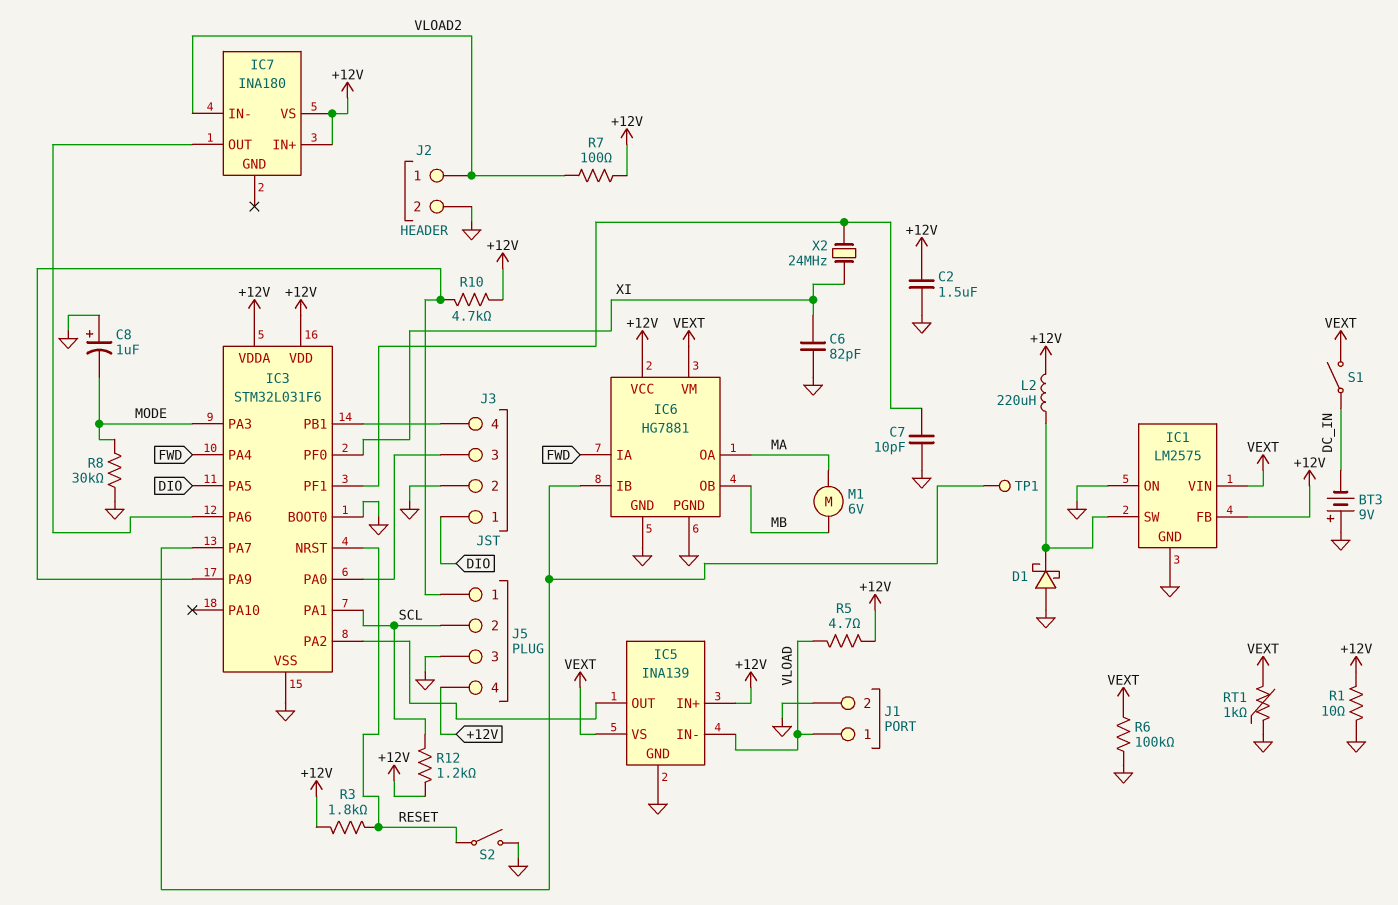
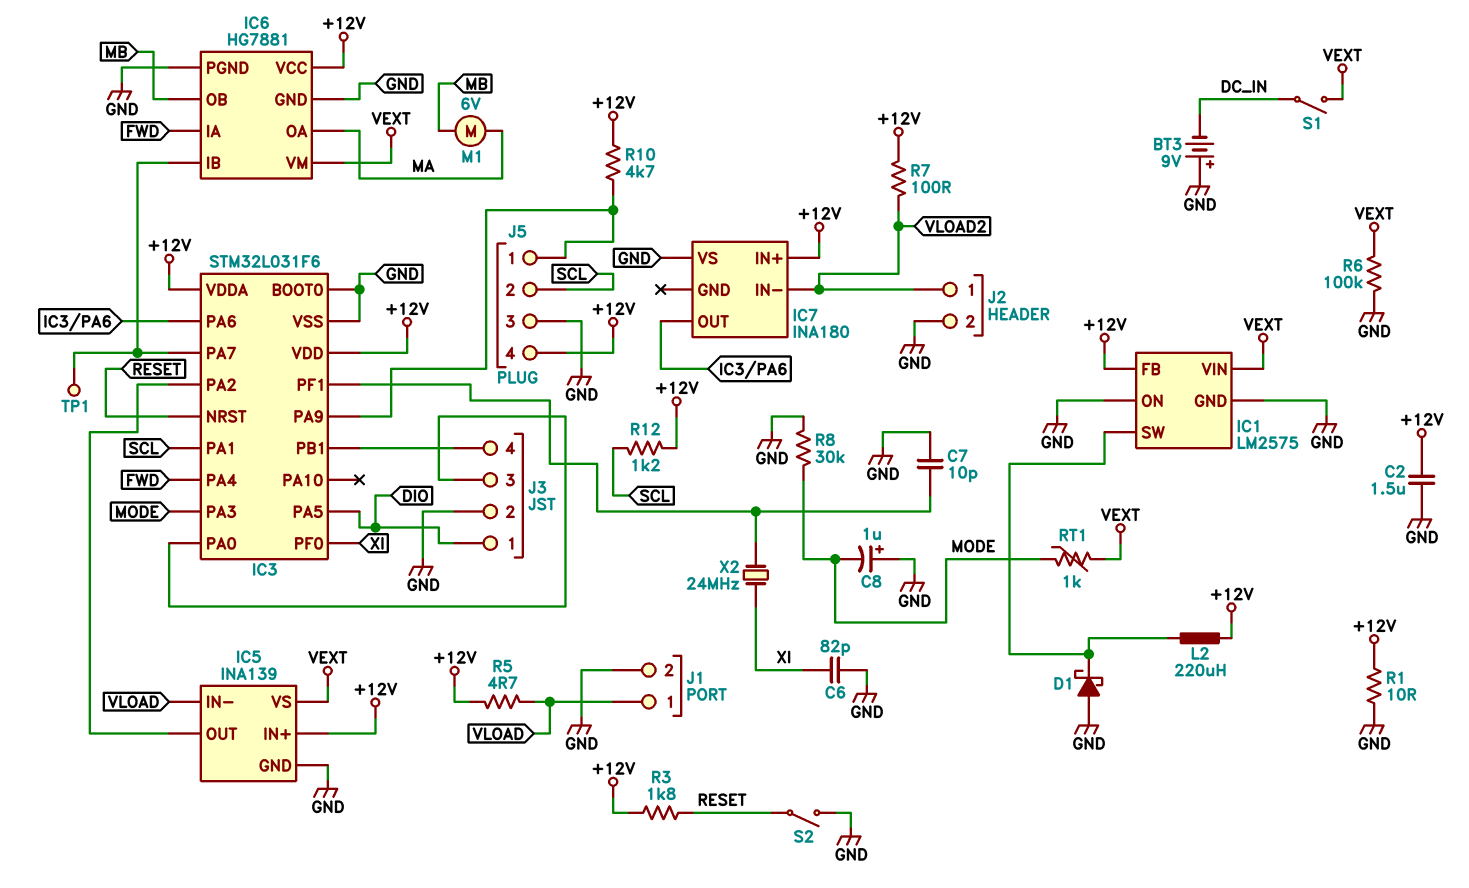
IC7 pin VS: +12V -> GND
RT1: 1k (GND, VEXT) -> 1k (MODE, VEXT)

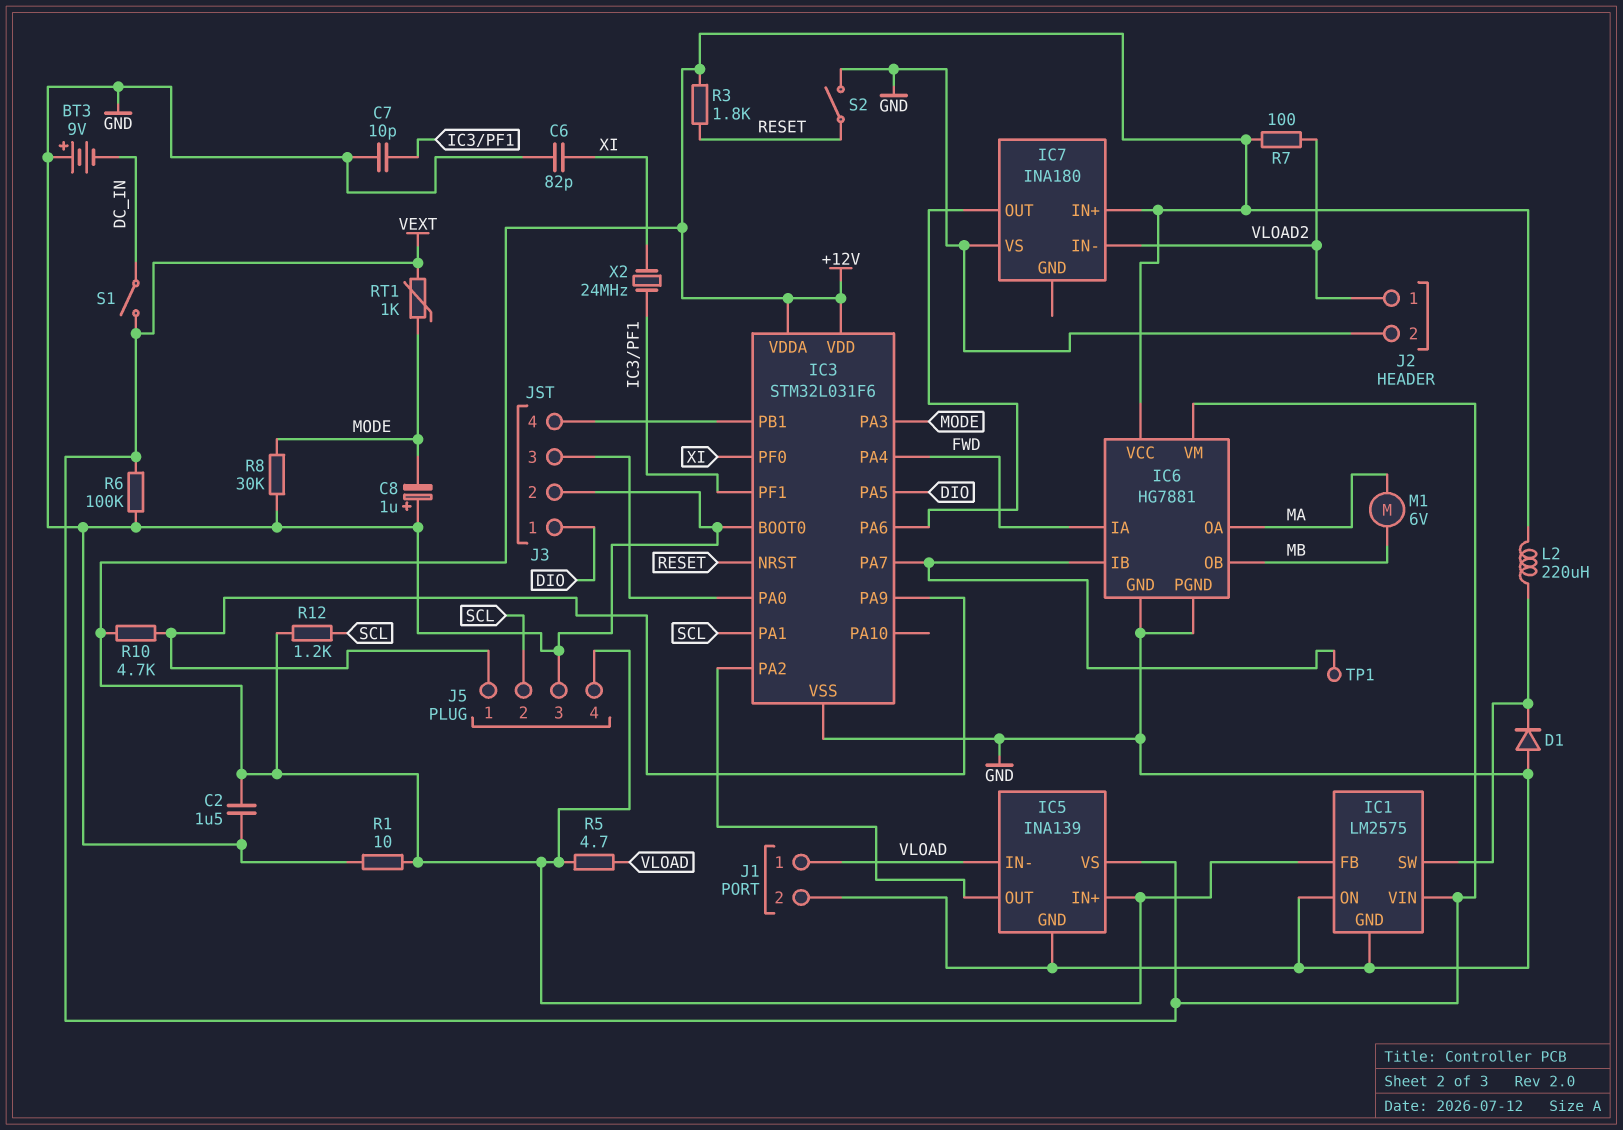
D1: schottky (A GND, K IC1/SW) -> diode (A GND, K IC1/SW)

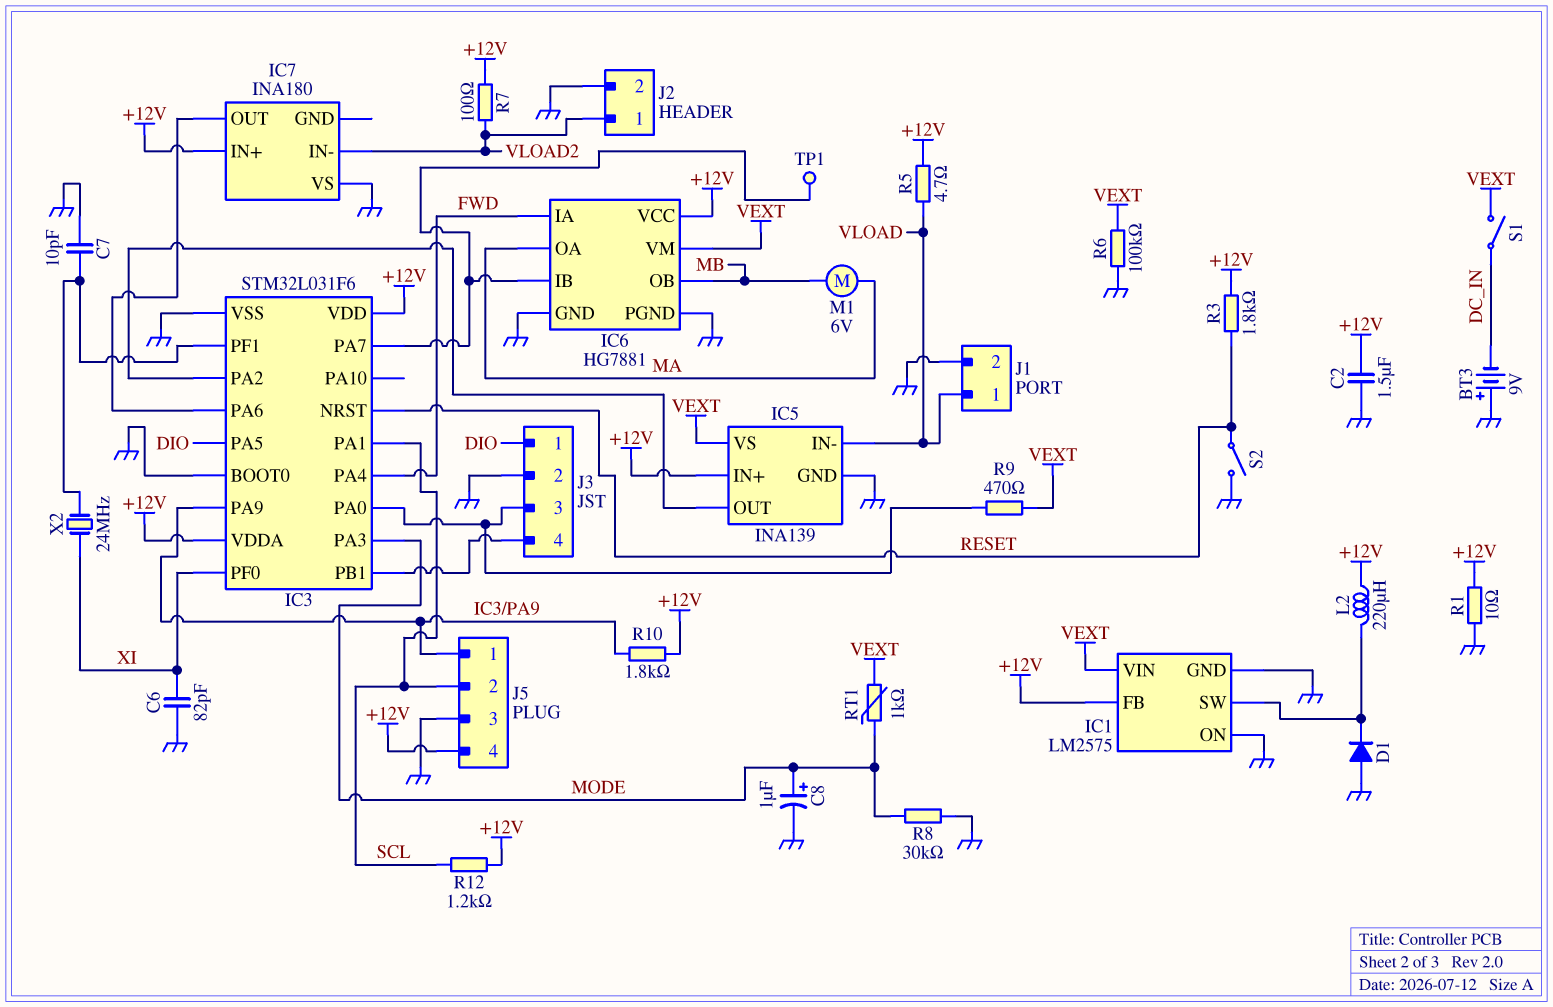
C8: 1uF (plus GND, minus MODE) -> 1uF (plus MODE, minus GND)
R9: none -> 470 (IC3/PA0, VEXT)
R10: 4.7k (+12V, IC3/PA9) -> 1.8k (+12V, IC3/PA9)

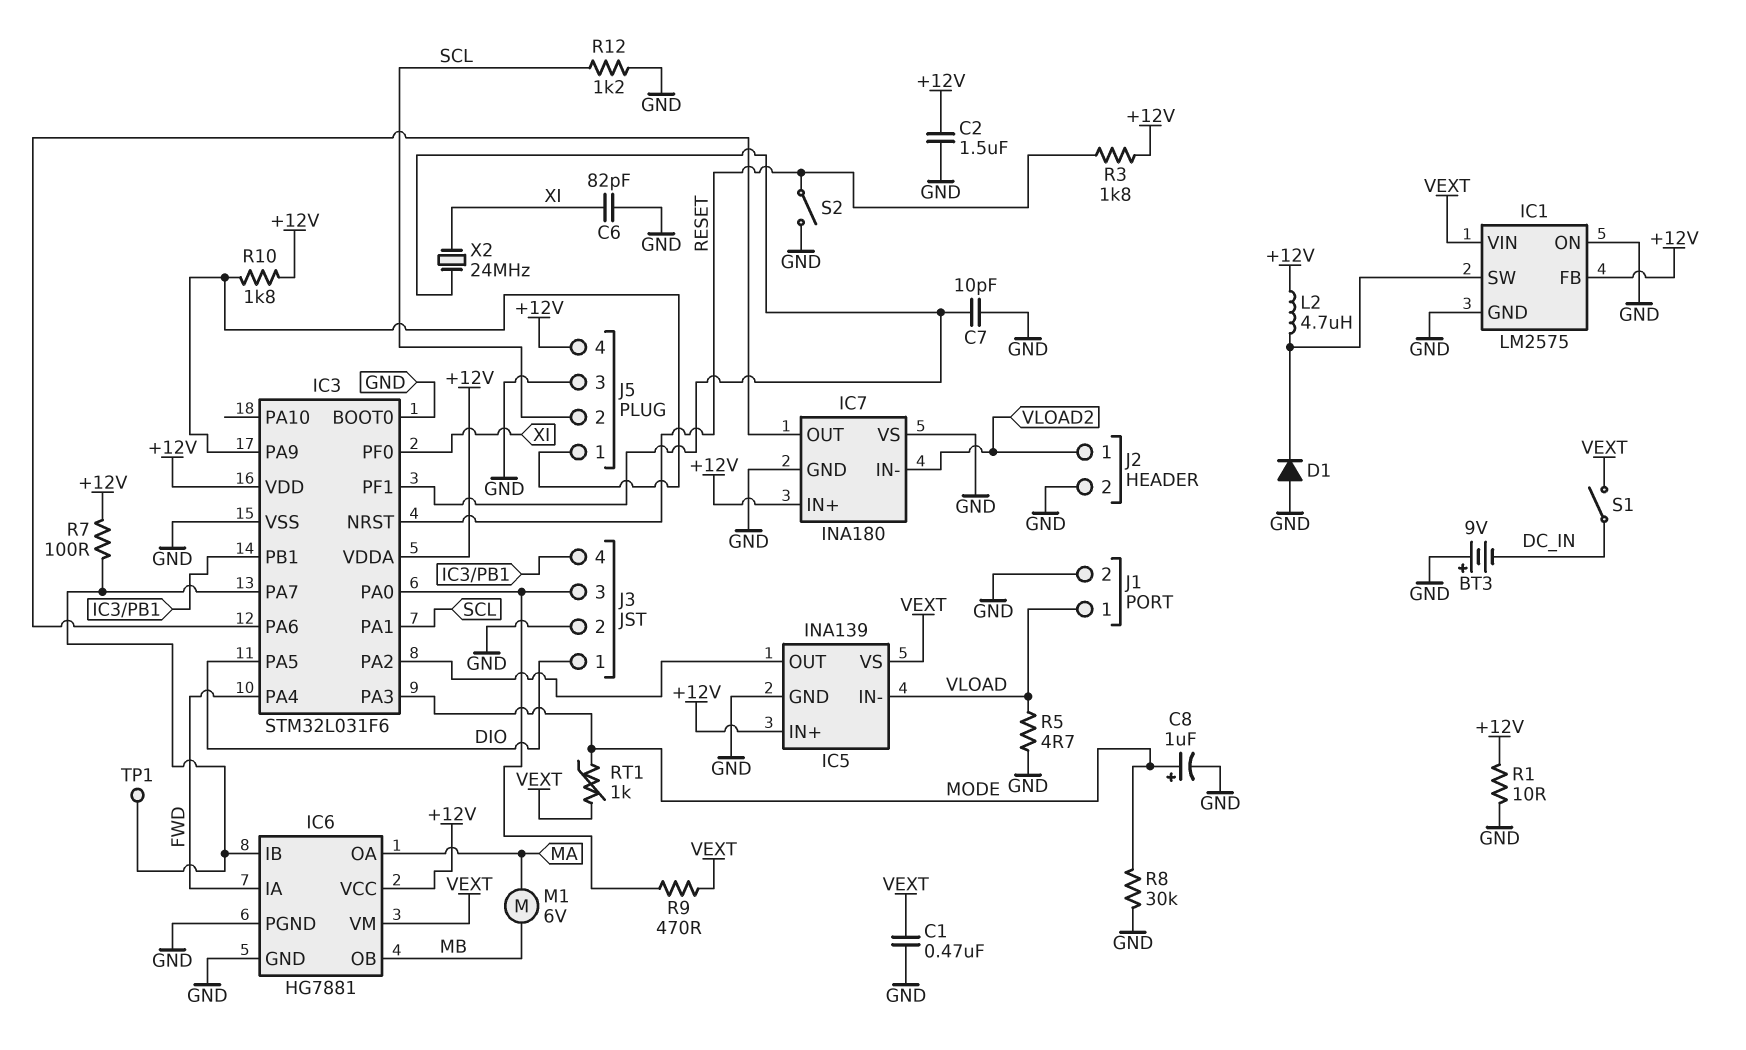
C1: none -> 470nF (GND, VEXT)
IC7 pin GND: none -> GND
L2: 220uH (+12V, IC1/SW) -> 4.7uH (+12V, IC1/SW)
R5: 4.7 (+12V, VLOAD) -> 4.7 (GND, VLOAD)
R6: 100k (GND, VEXT) -> none
R7: 100 (+12V, VLOAD2) -> 100 (+12V, IC3/PA7)
R12: 1.2k (+12V, SCL) -> 1.2k (GND, SCL)

